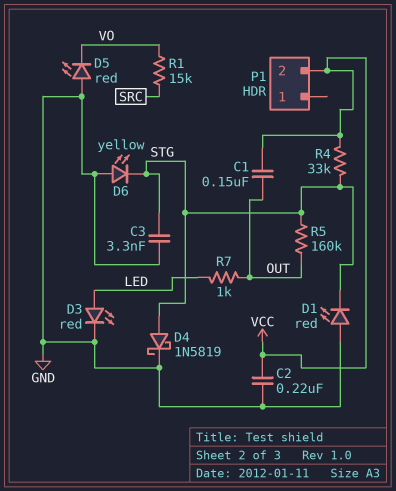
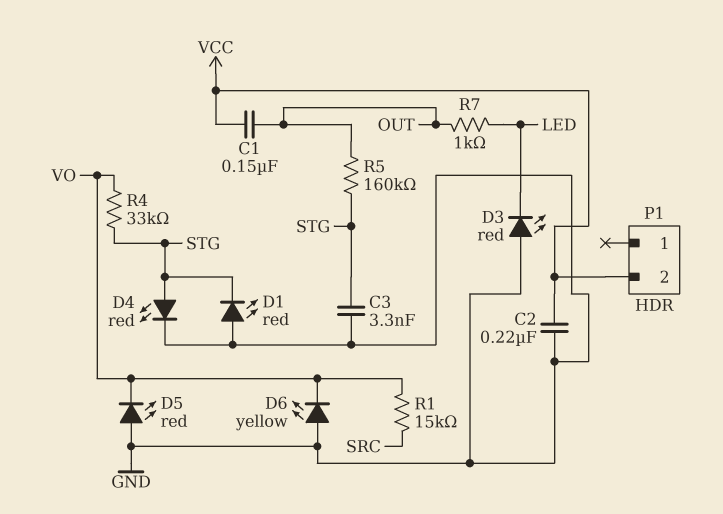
D3: LED red (A LED, K GND) -> LED red (A GND, K LED)
D4: schottky 1N5819 (A STG, K GND) -> LED red (A STG, K GND)
D6: LED yellow (A GND, K STG) -> LED yellow (A GND, K VO)
R4: 33k (STG, VCC) -> 33k (STG, VO)

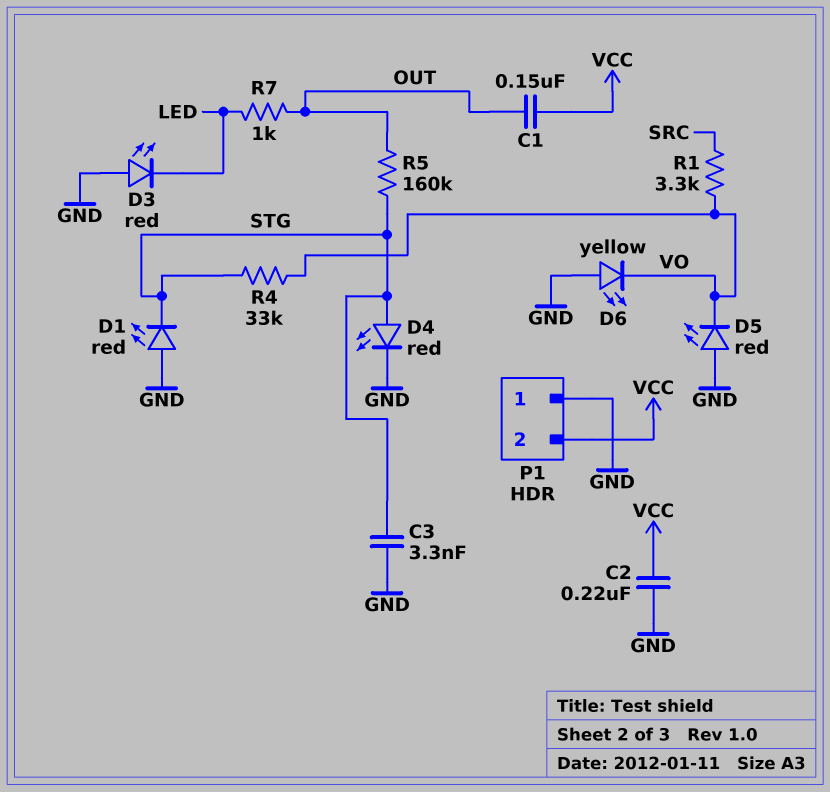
P1 pin 1: none -> GND
R1: 15k (SRC, VO) -> 3.3k (SRC, VO)

